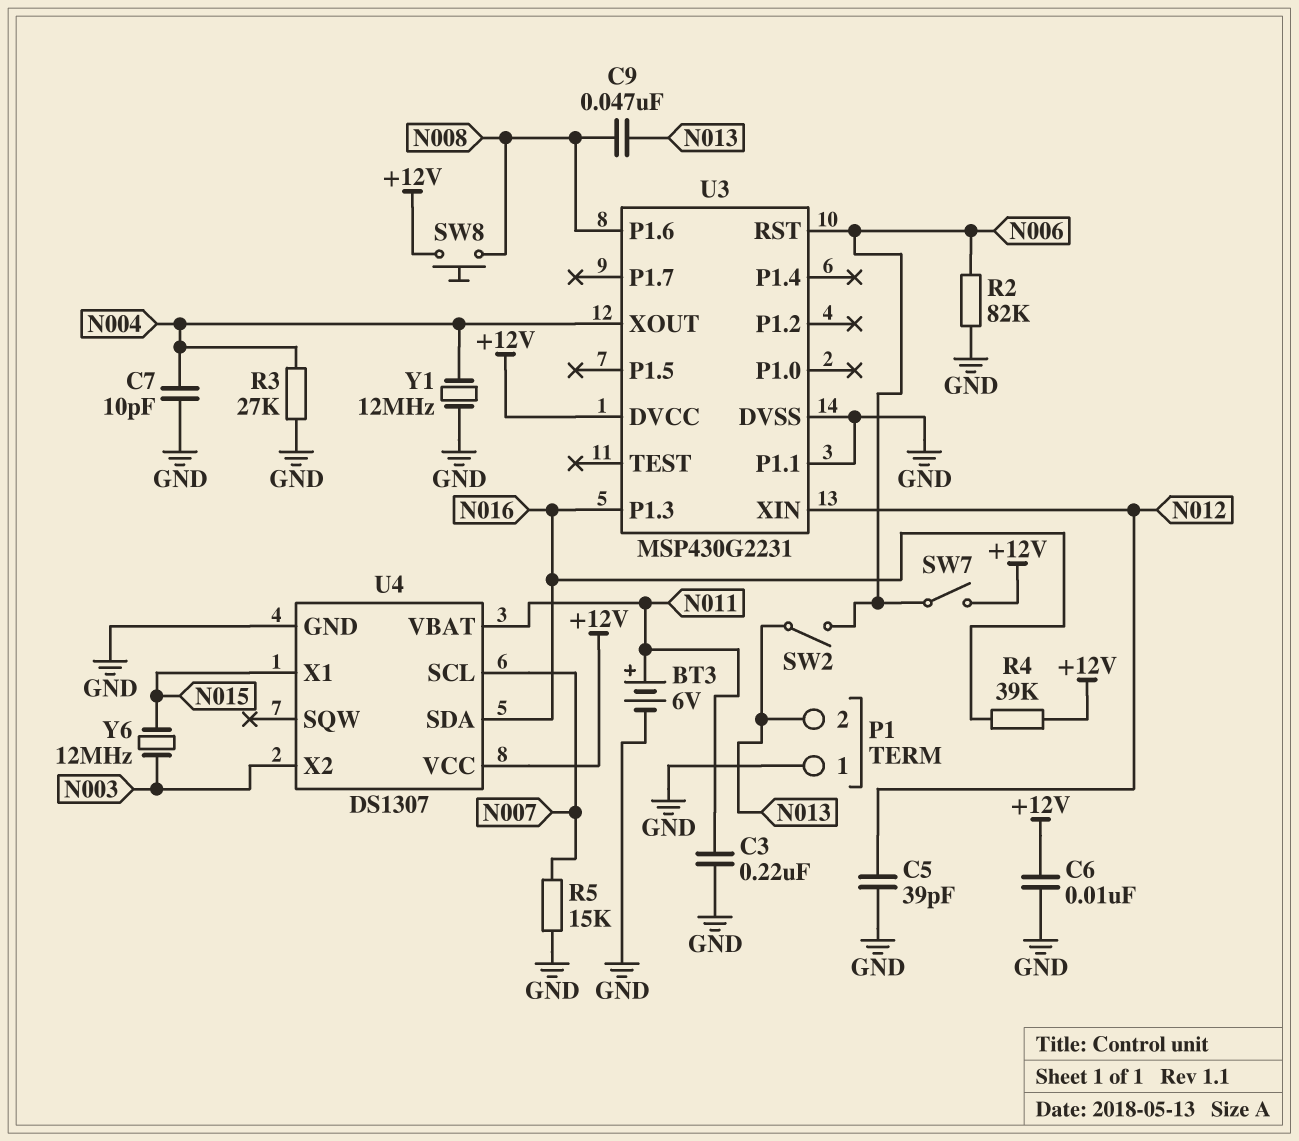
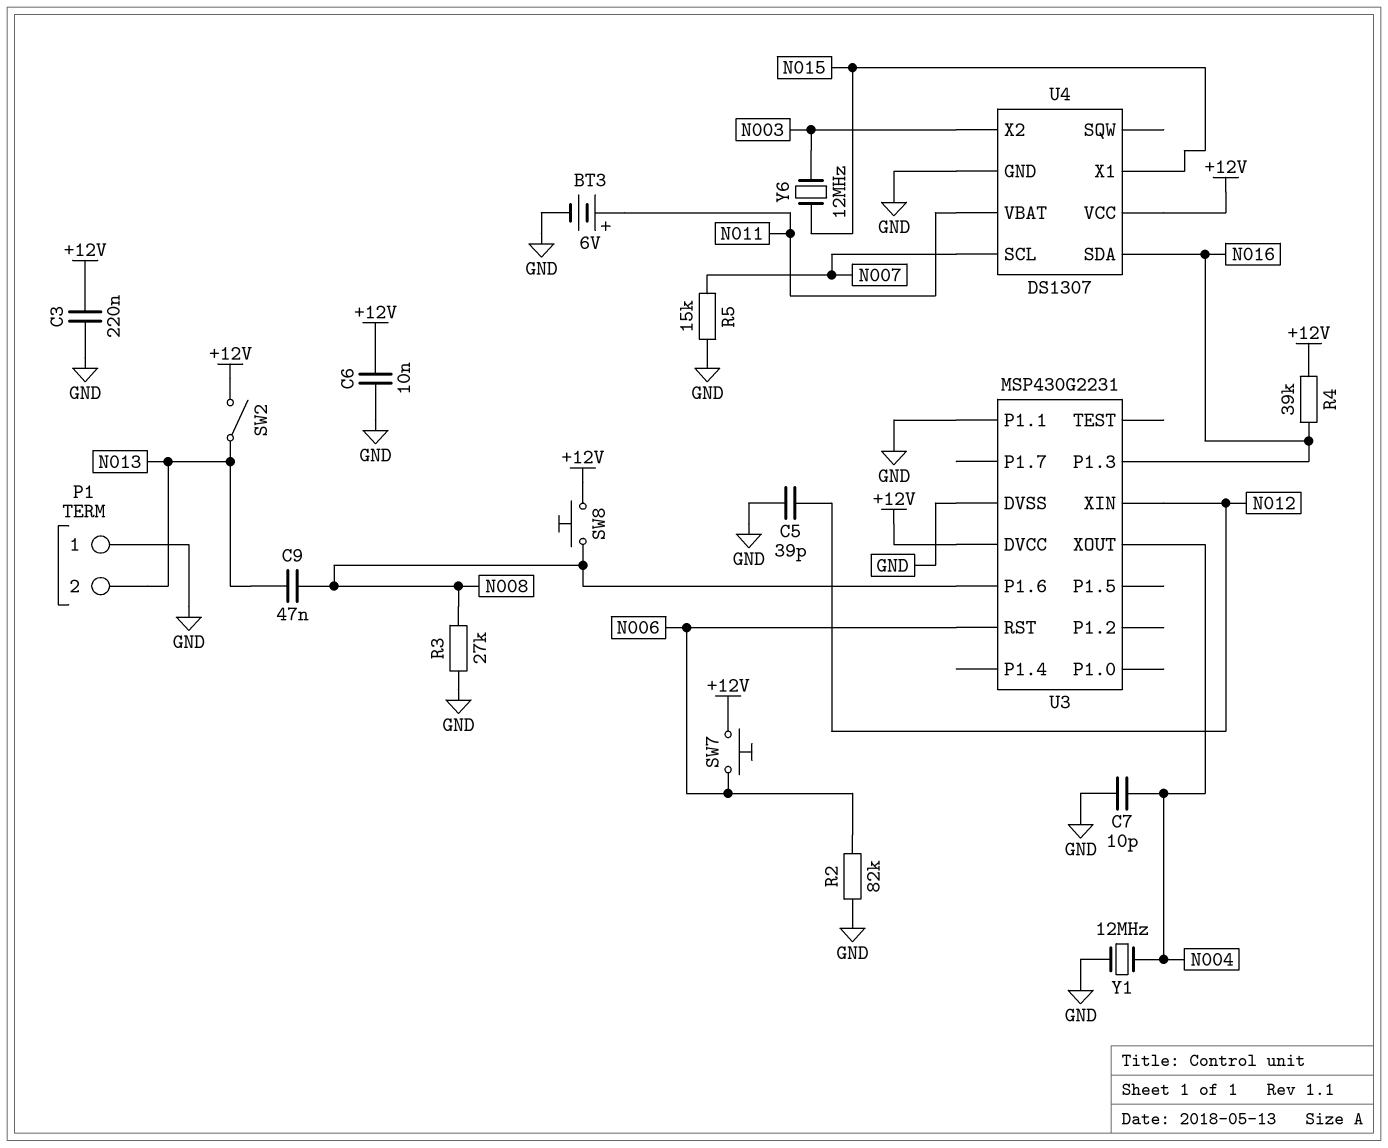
C3: 220nF (GND, N011) -> 220nF (+12V, GND)
R3: 27k (GND, N004) -> 27k (GND, N008)
SW2: switch (N006, N013) -> switch (+12V, N013)
SW7: switch (+12V, N006) -> button (+12V, N006)

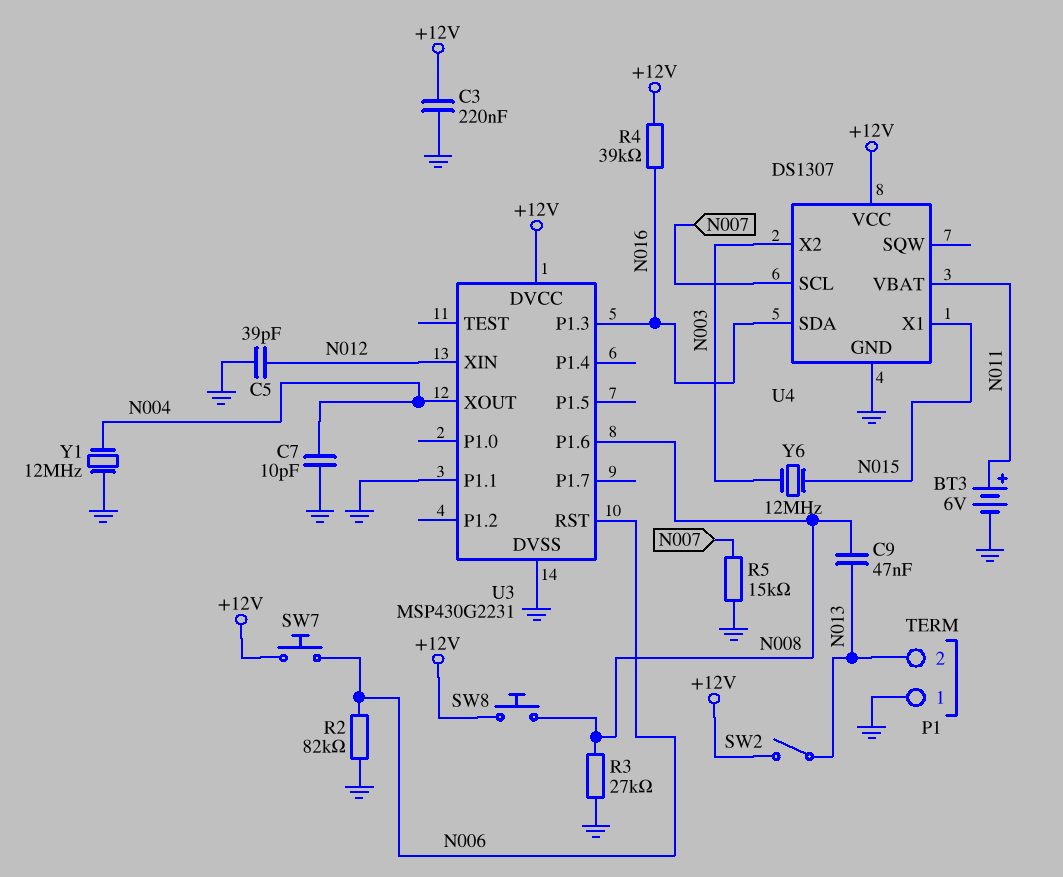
C6: 10nF (+12V, GND) -> none

